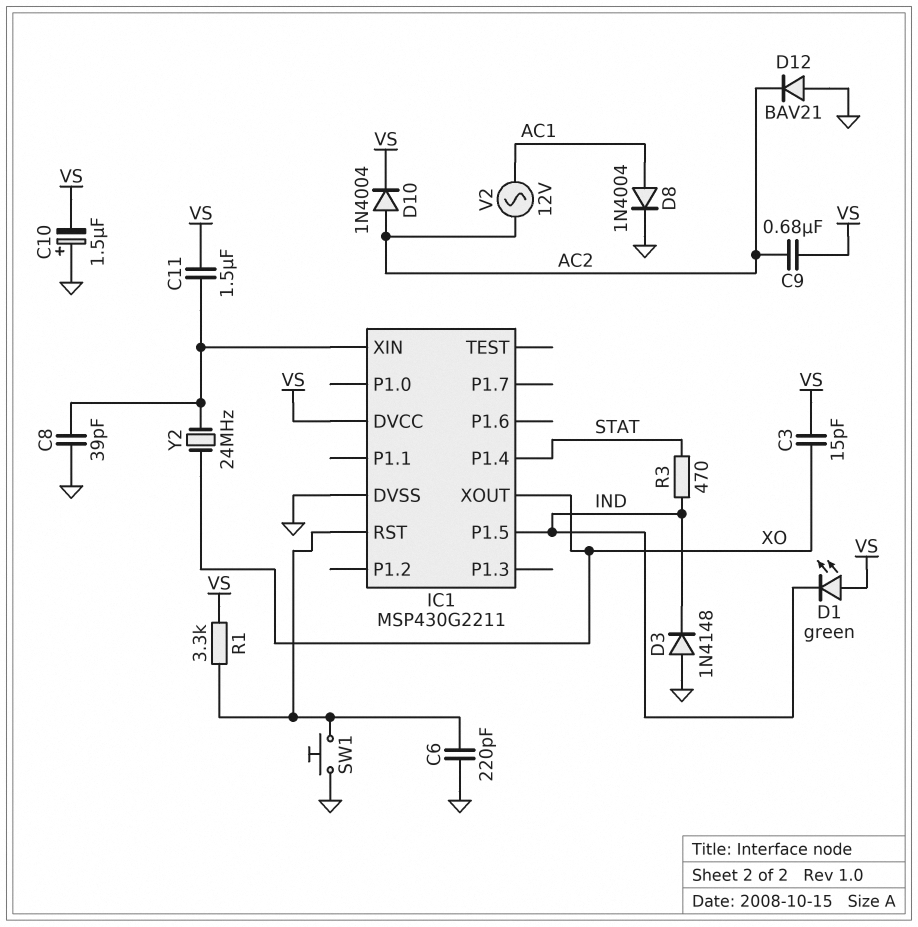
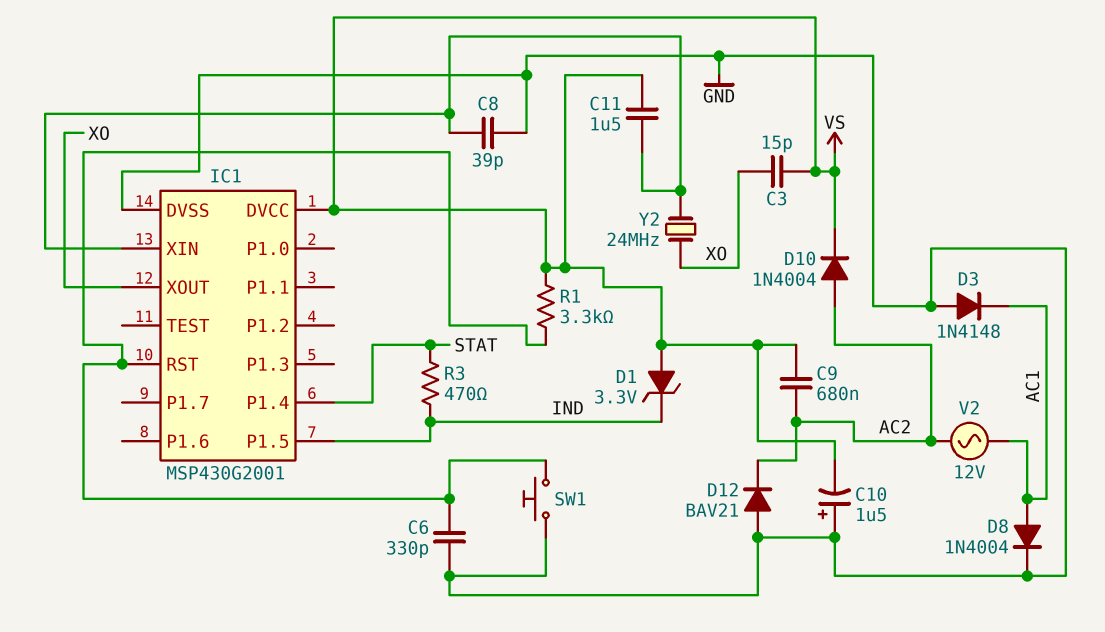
C6: 220pF (GND, IC1/RST) -> 330pF (GND, IC1/RST)
D1: LED green (A VS, K IND) -> zener 3.3V (A VS, K IND)
D3: diode 1N4148 (A GND, K IND) -> diode 1N4148 (A GND, K AC1)
IC1: MSP430G2211 -> MSP430G2001

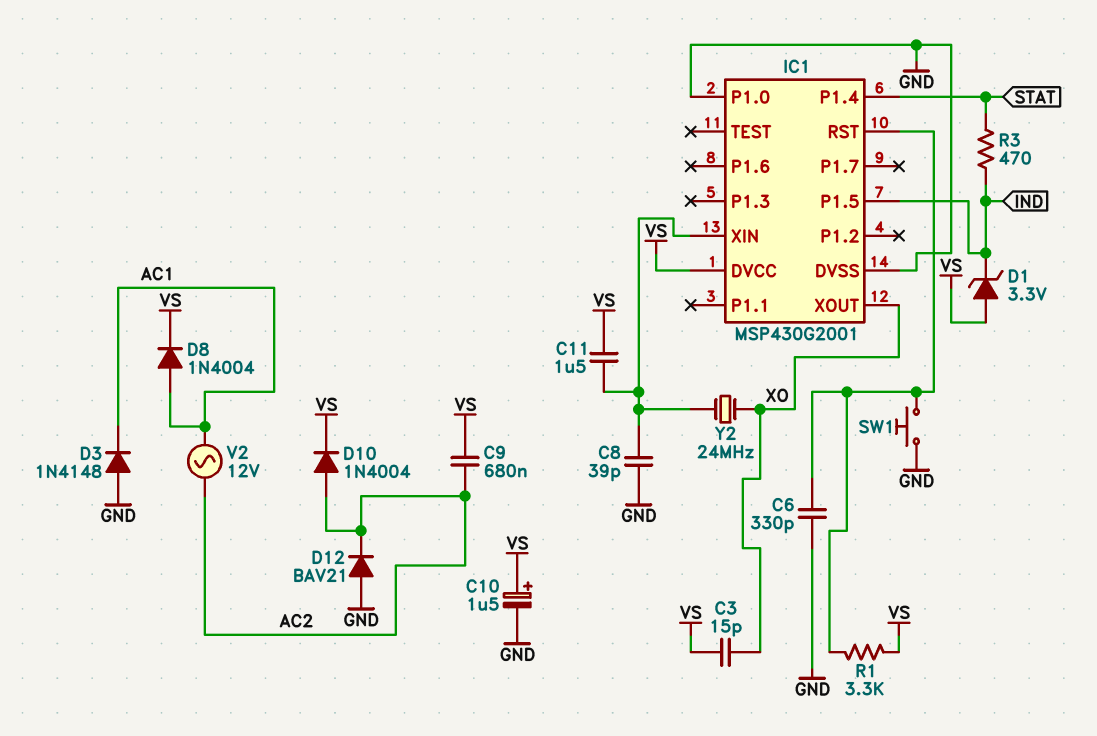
C10: 1.5uF (plus GND, minus VS) -> 1.5uF (plus VS, minus GND)
D8: diode 1N4004 (A AC1, K GND) -> diode 1N4004 (A AC1, K VS)
IC1 pin P1.0: none -> GND

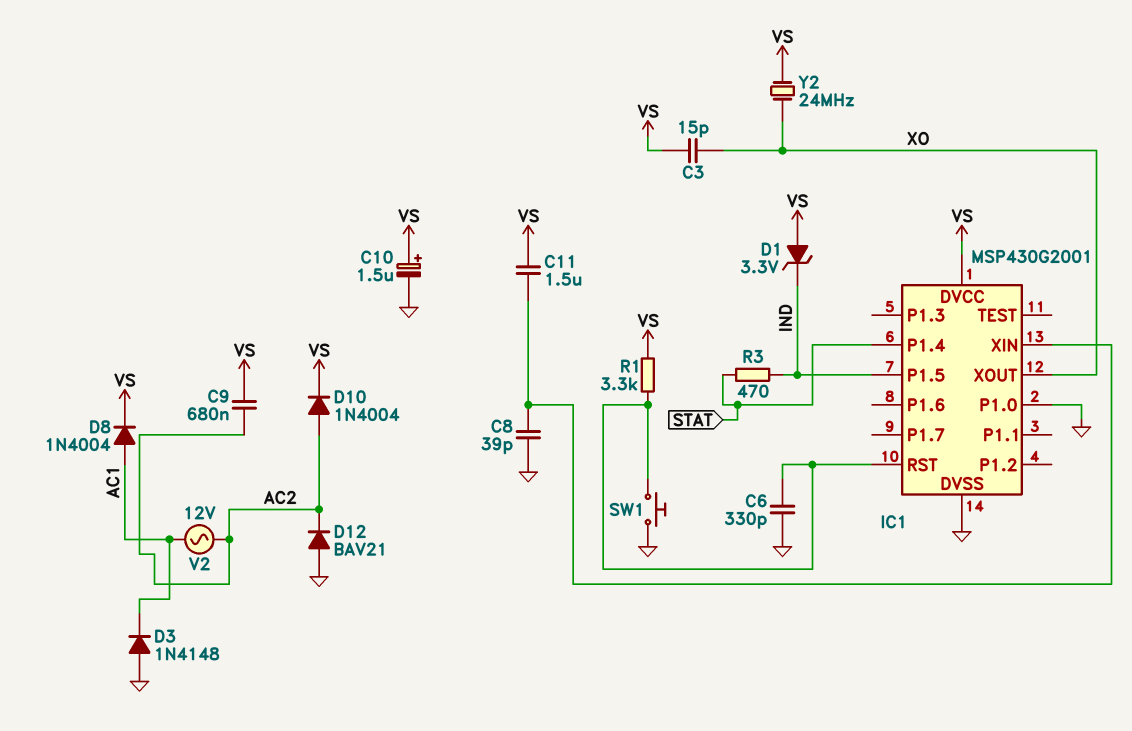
Y2: 24MHz (IC1/XIN, XO) -> 24MHz (VS, XO)

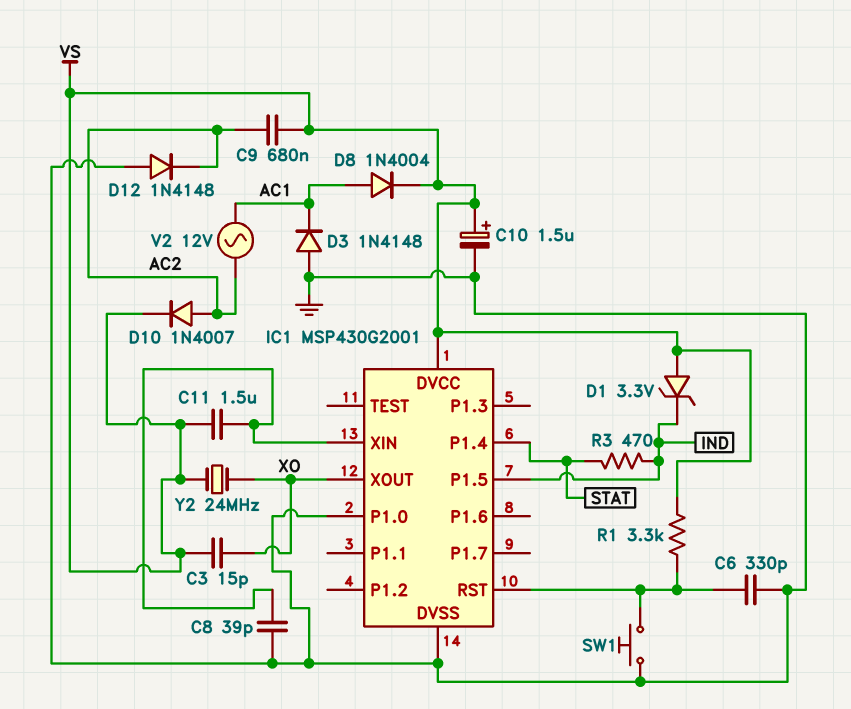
D10: diode 1N4004 (A AC2, K VS) -> diode 1N4007 (A AC2, K VS)
D12: diode BAV21 (A GND, K AC2) -> diode 1N4148 (A GND, K AC2)

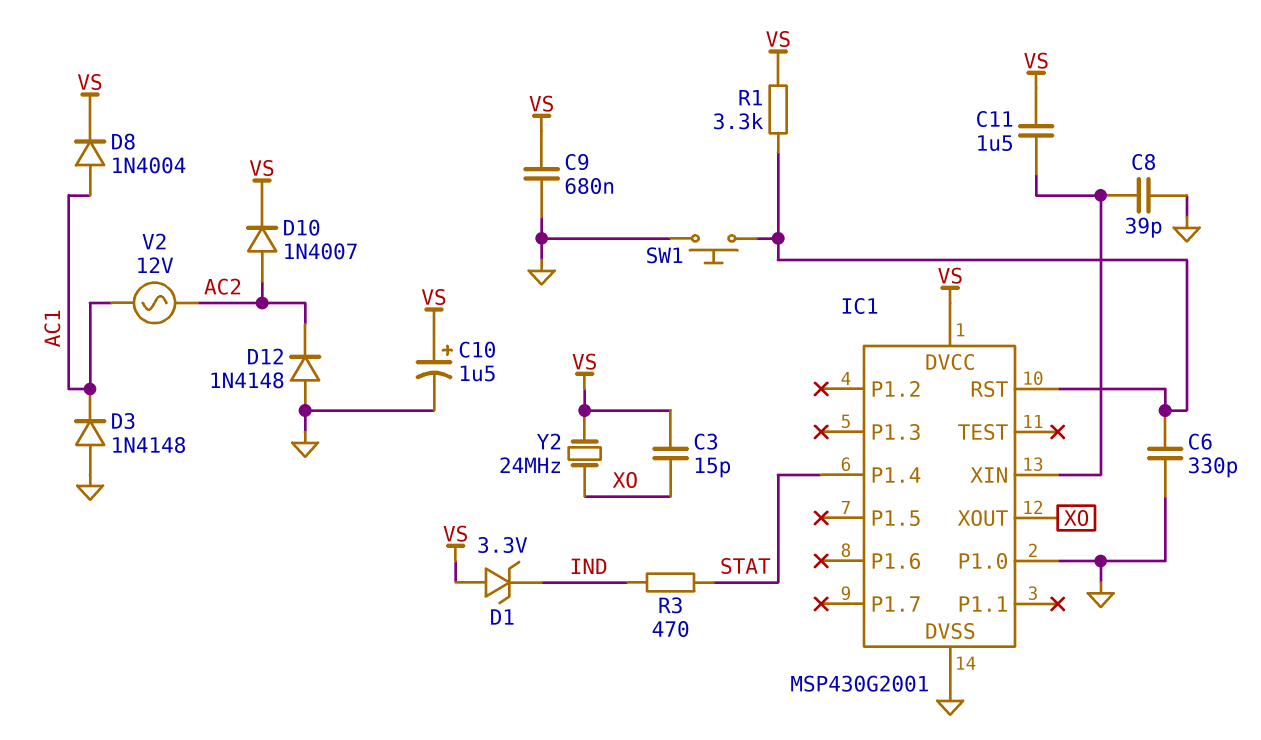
C9: 680nF (AC2, VS) -> 680nF (GND, VS)
IC1 pin P1.5: IND -> none

